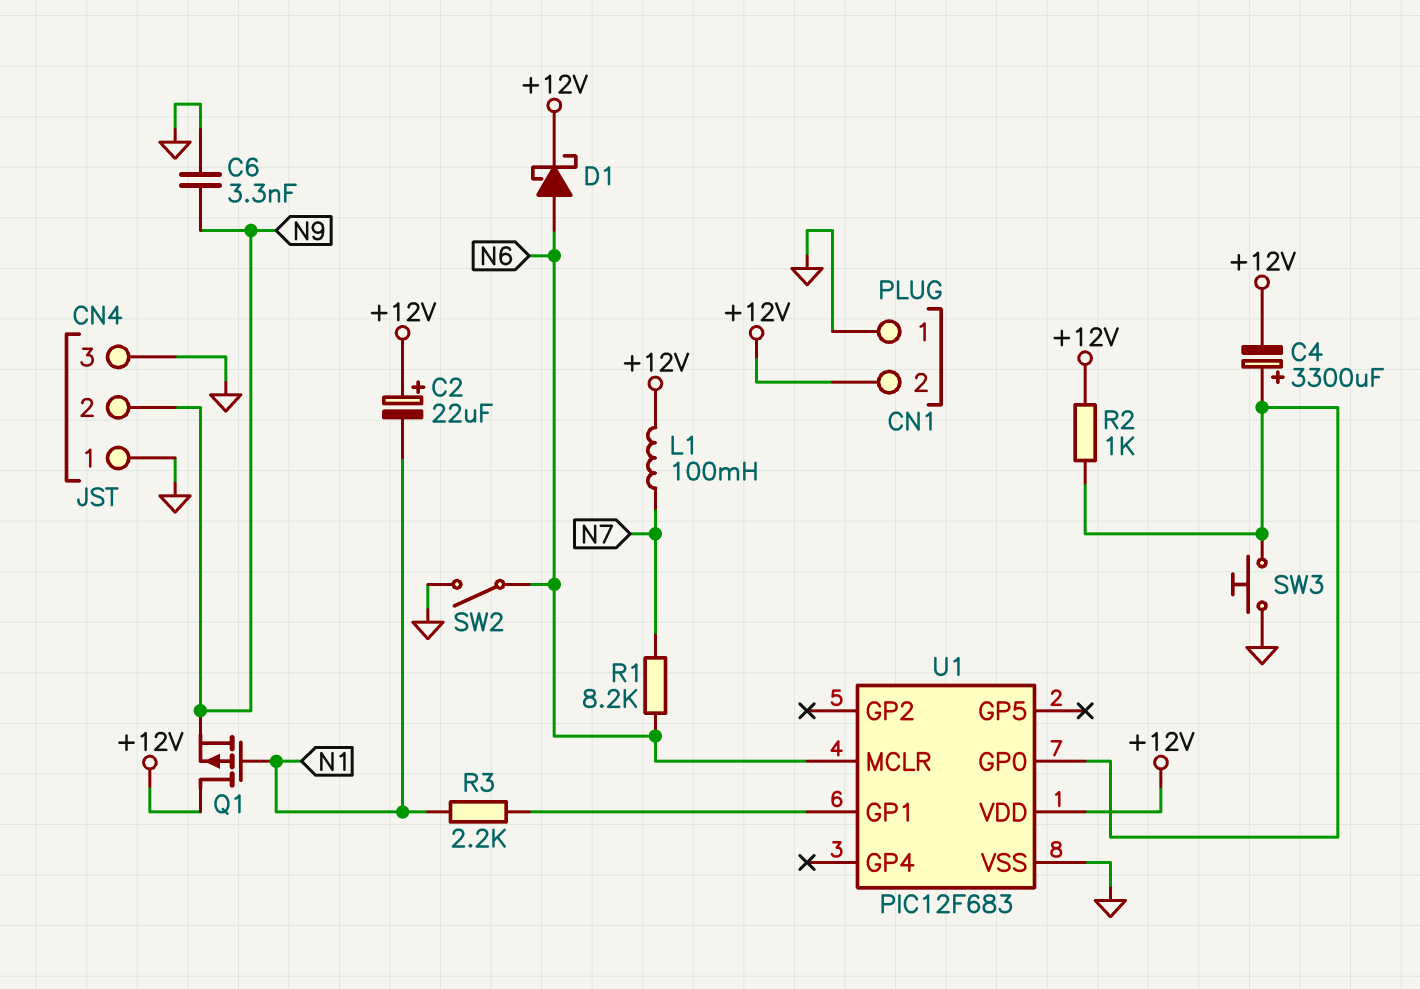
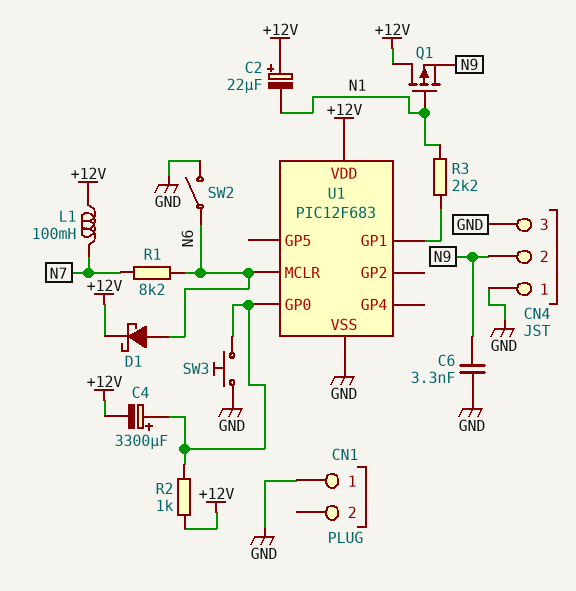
CN1 pin 2: +12V -> none

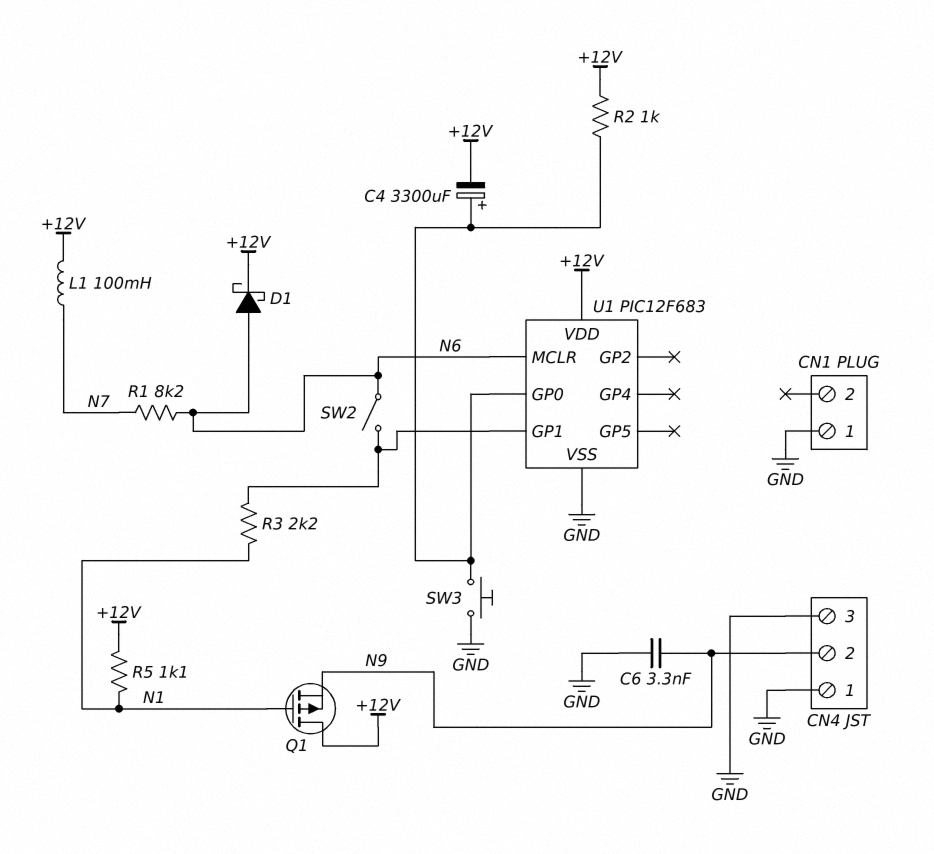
C2: 22uF (plus +12V, minus N1) -> none
R5: none -> 1.1k (+12V, N1)
SW2: switch (GND, N6) -> switch (N6, U1/GP1)

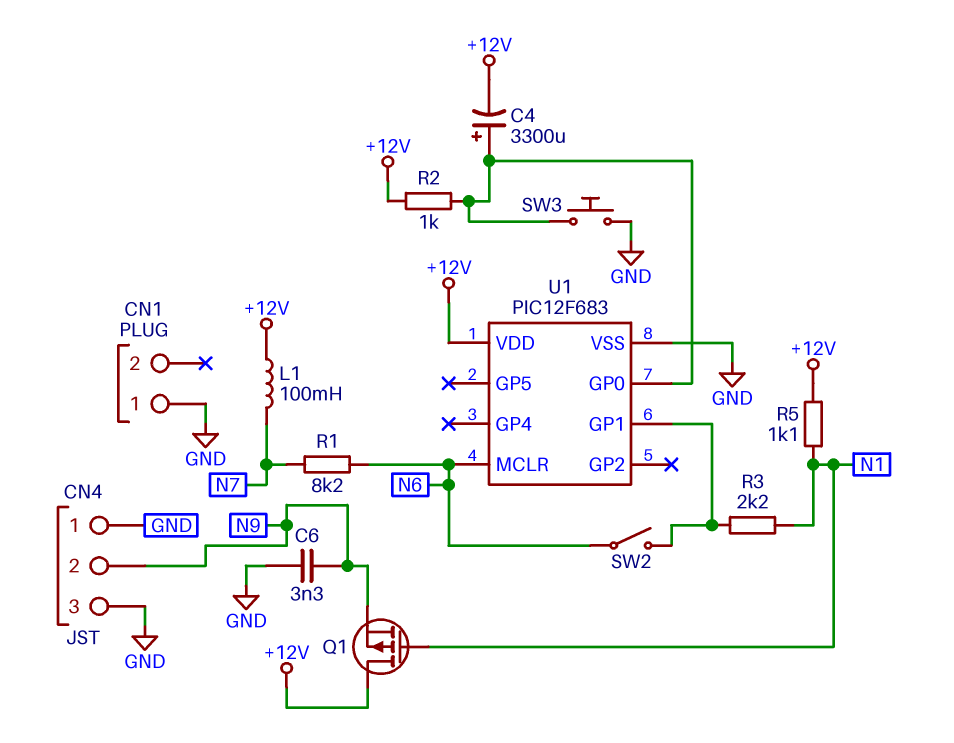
D1: schottky (A N6, K +12V) -> none

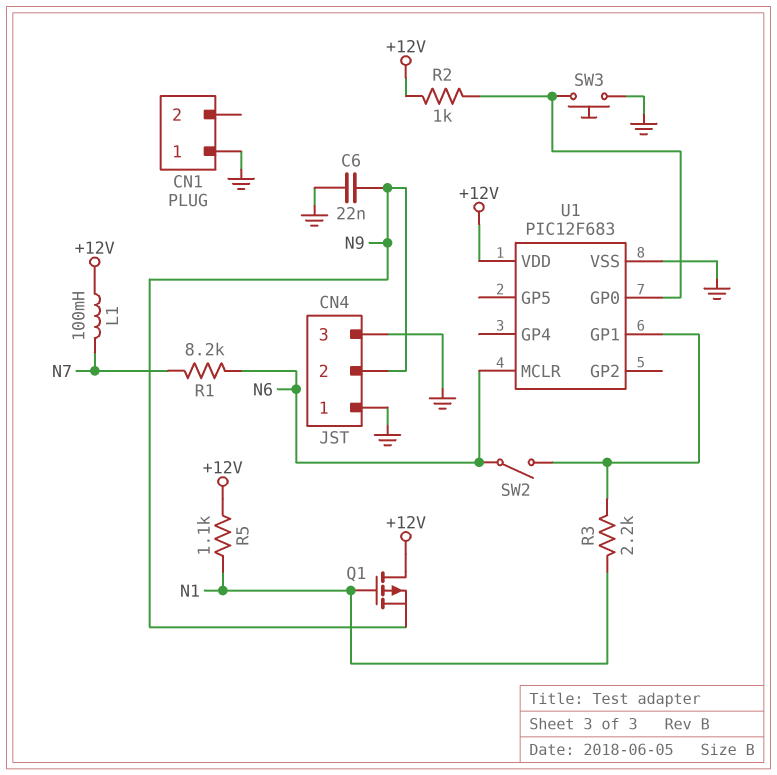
C4: 3300uF (plus U1/GP0, minus +12V) -> none
C6: 3.3nF (GND, N9) -> 22nF (GND, N9)

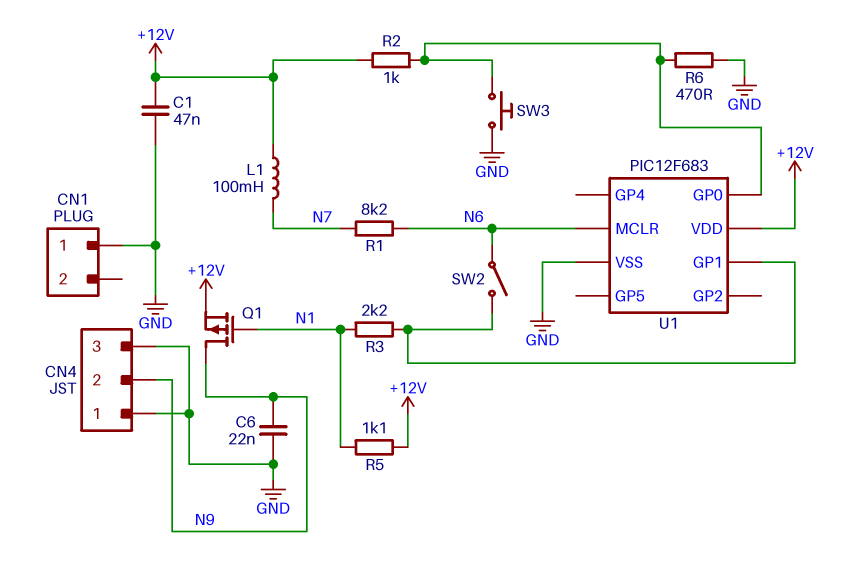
C1: none -> 47nF (+12V, GND)
Q1: PMOS (G N1, D +12V, S N9) -> PMOS (G N1, D N9, S +12V)
R6: none -> 470 (GND, U1/GP0)

